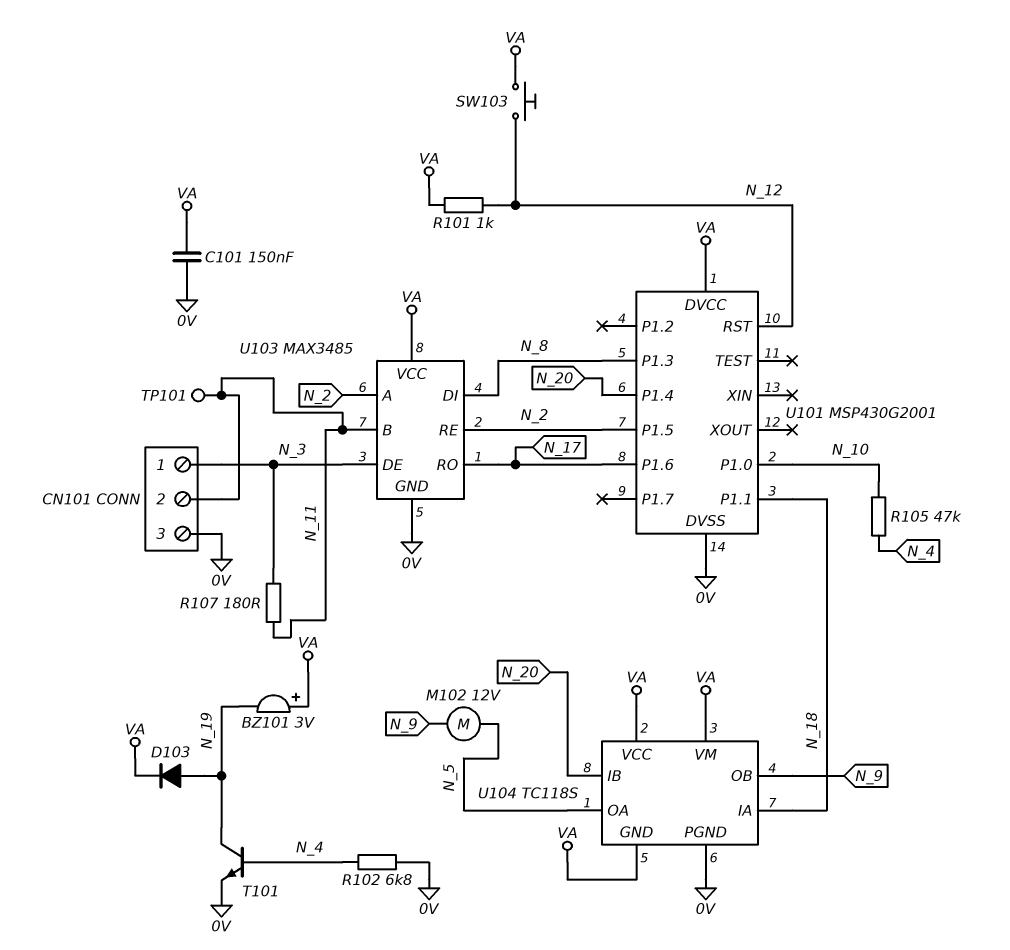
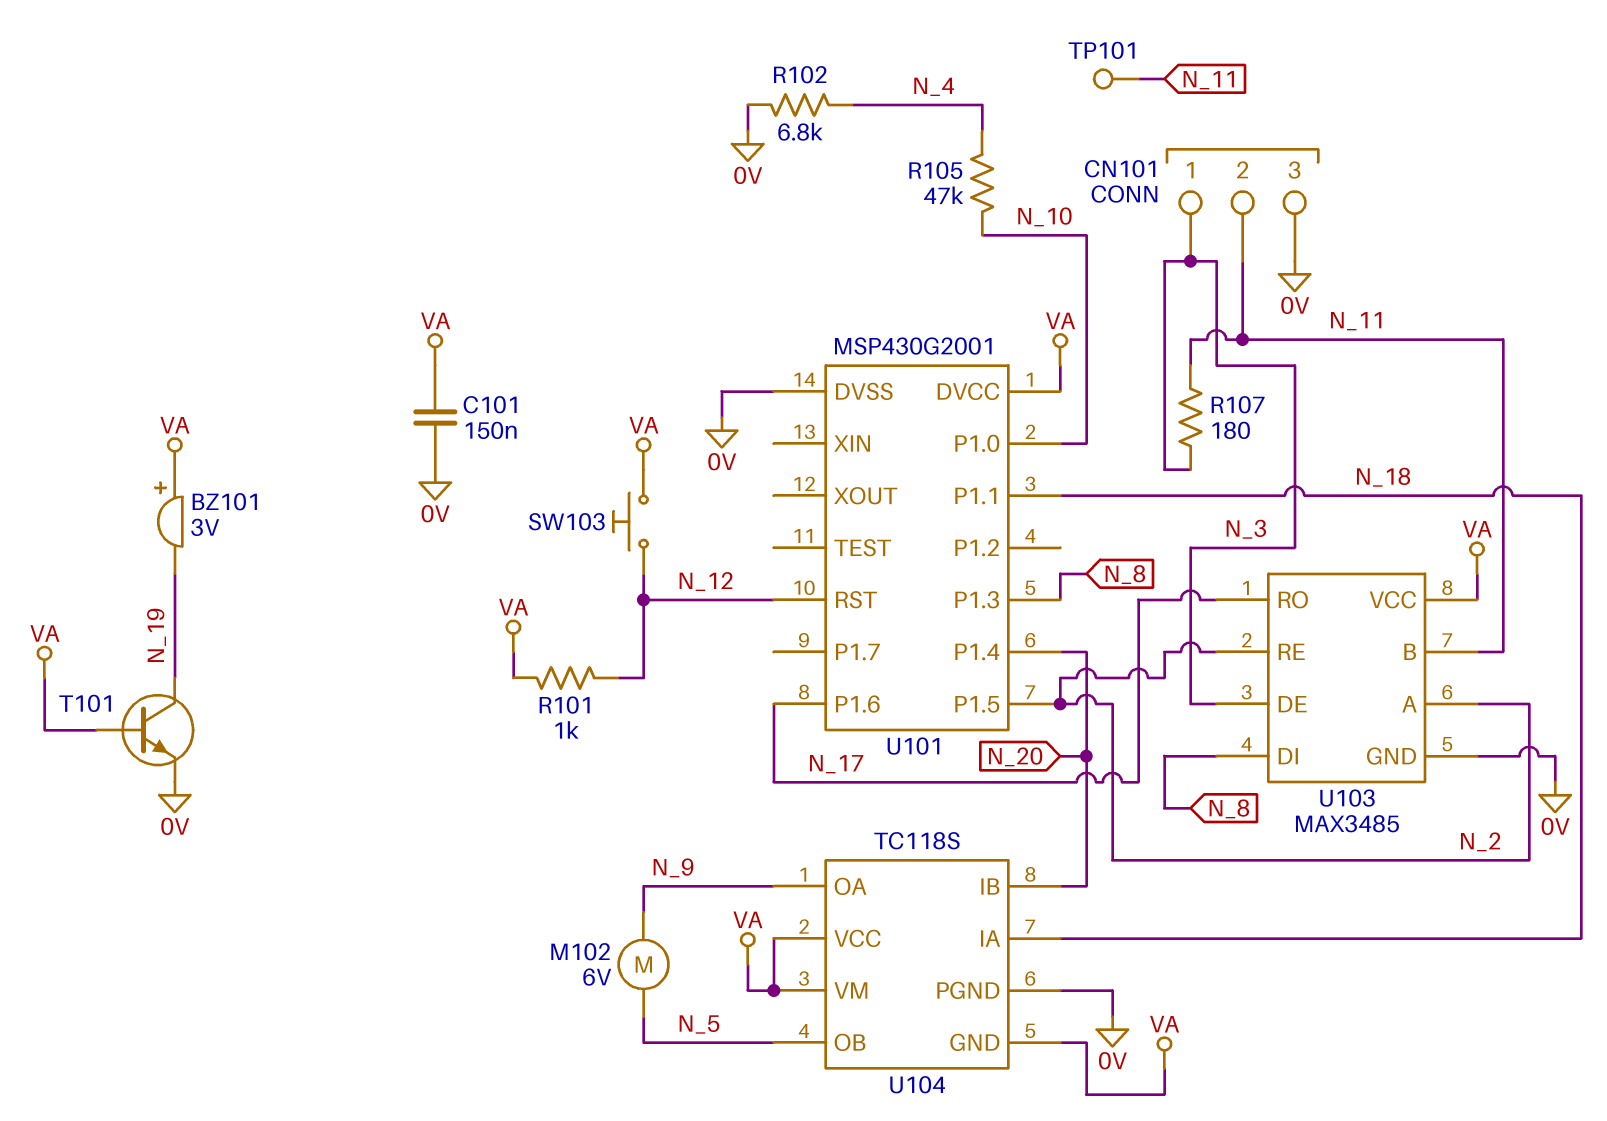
D103: diode (A N_19, K VA) -> none
M102: motor 12V (N_5, N_9) -> motor 6V (N_5, N_9)
T101: NPN (B N_4, C N_19, E 0V) -> NPN (B VA, C N_19, E 0V)
U104 pin OA: N_5 -> N_9
U104 pin OB: N_9 -> N_5

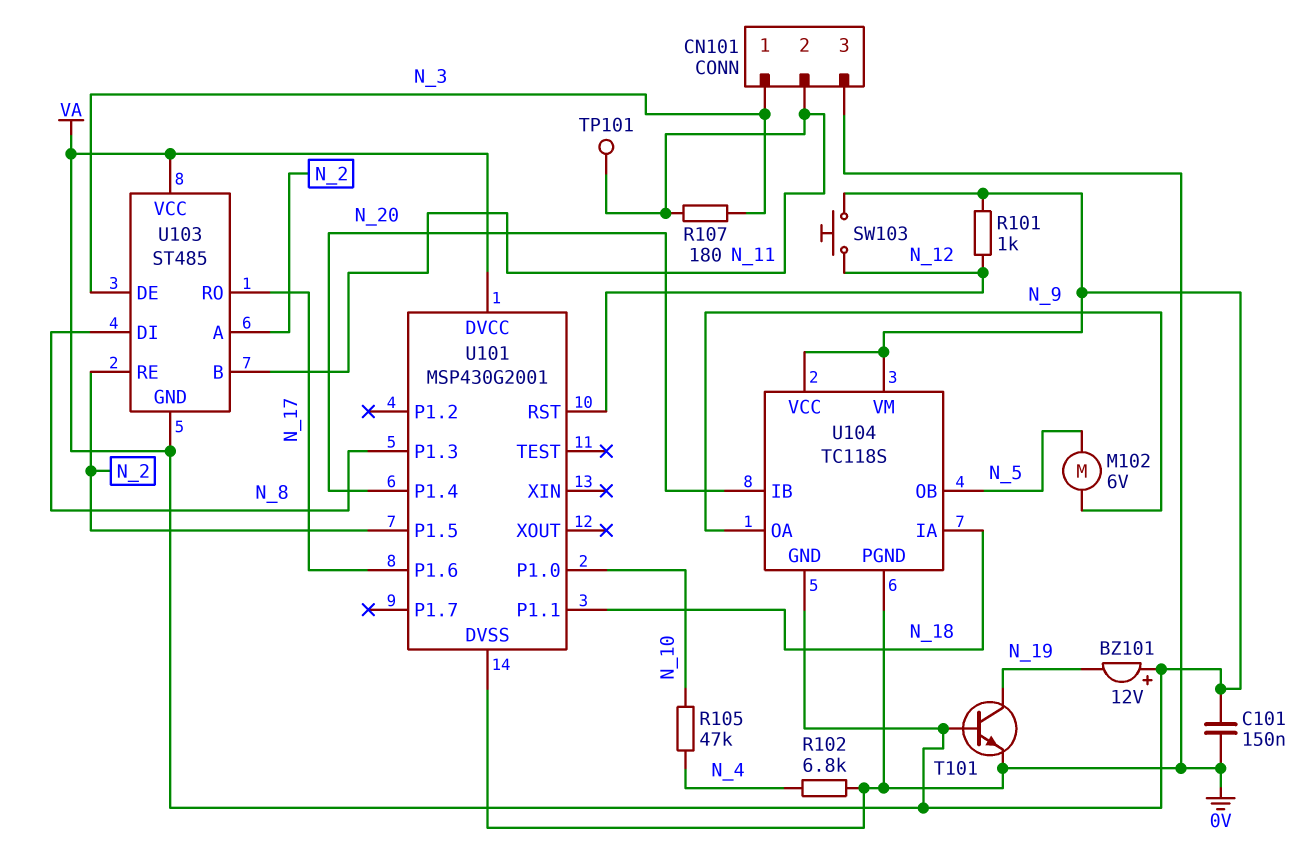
BZ101: buzzer 3V (plus VA, minus N_19) -> buzzer 12V (plus VA, minus N_19)
U103: MAX3485 -> ST485
U103 pin GND: 0V -> VA

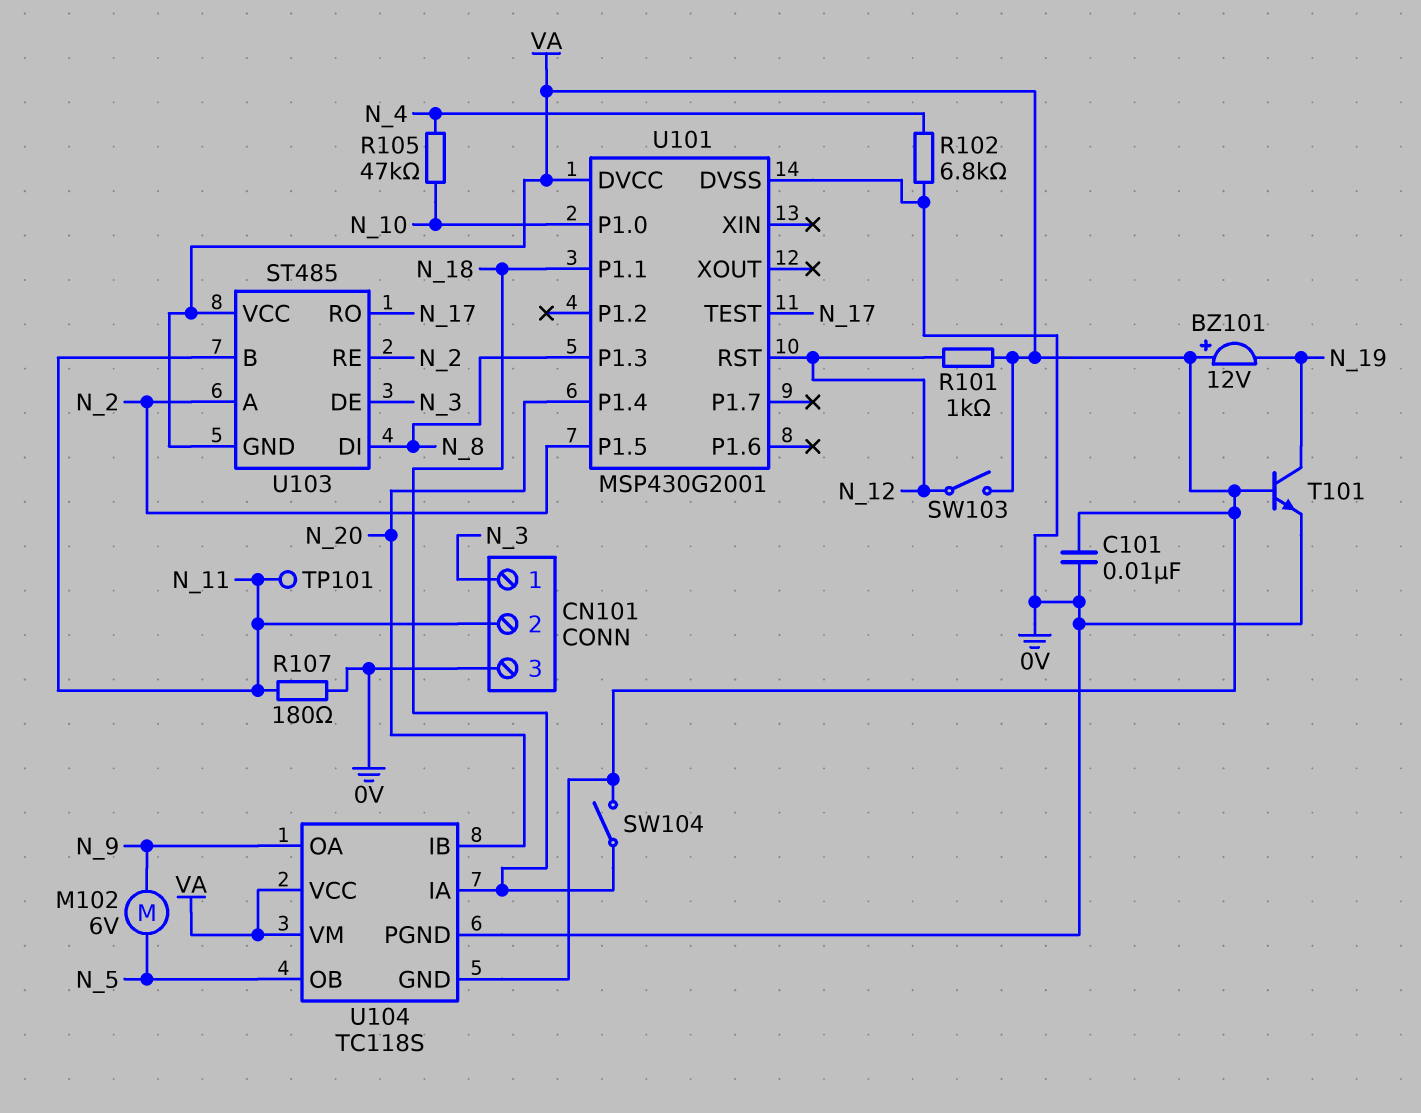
C101: 150nF (0V, VA) -> 10nF (0V, VA)
R107: 180 (N_3, N_11) -> 180 (0V, N_11)
SW103: button (N_12, VA) -> switch (N_12, VA)
SW104: none -> switch (N_18, VA)
U101 pin P1.6: N_17 -> none
U101 pin TEST: none -> N_17

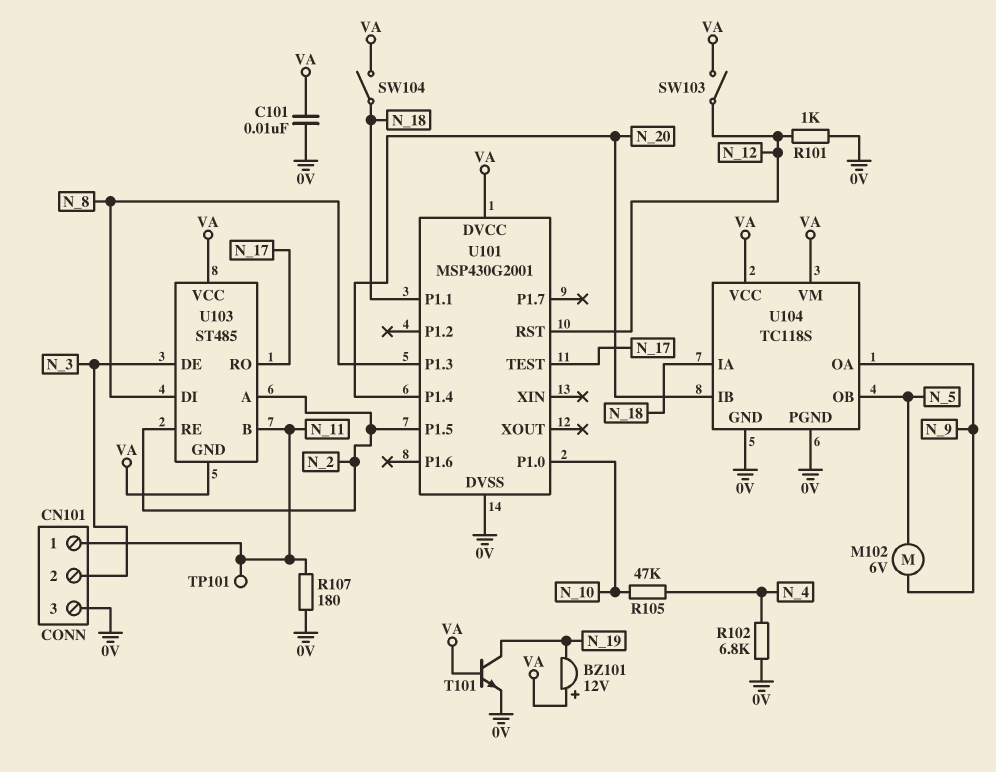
CN101 pin 1: N_3 -> N_11
CN101 pin 2: N_11 -> N_3
R101: 1k (N_12, VA) -> 1k (0V, N_12)
U104 pin GND: VA -> 0V

